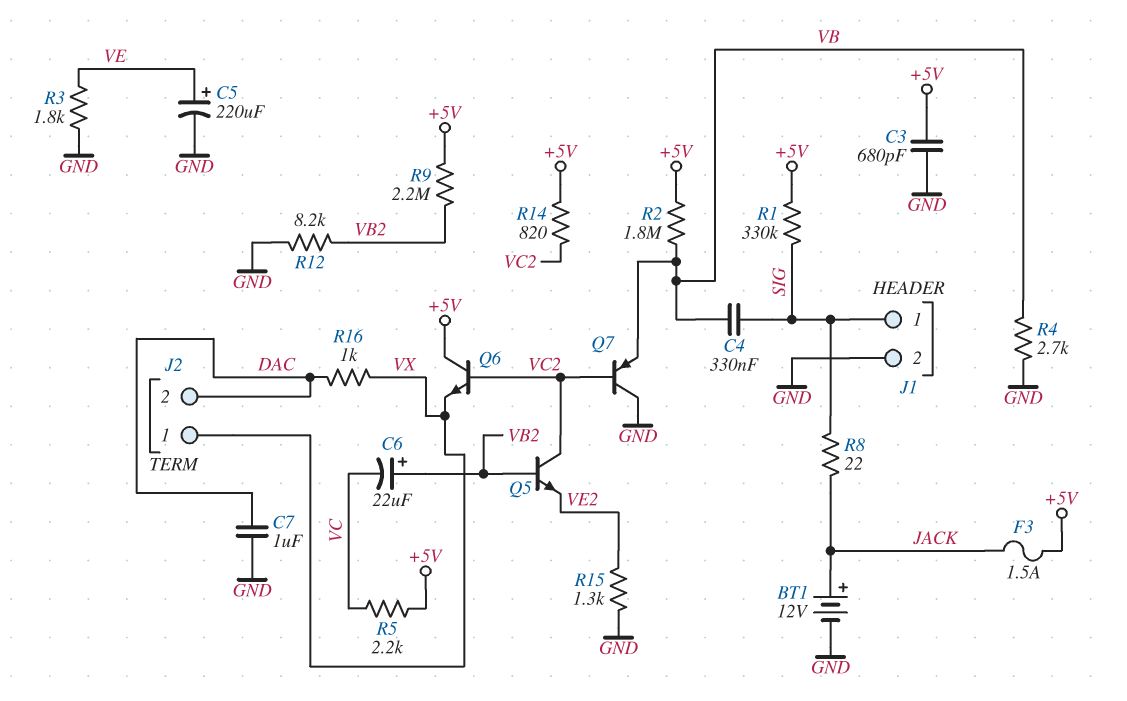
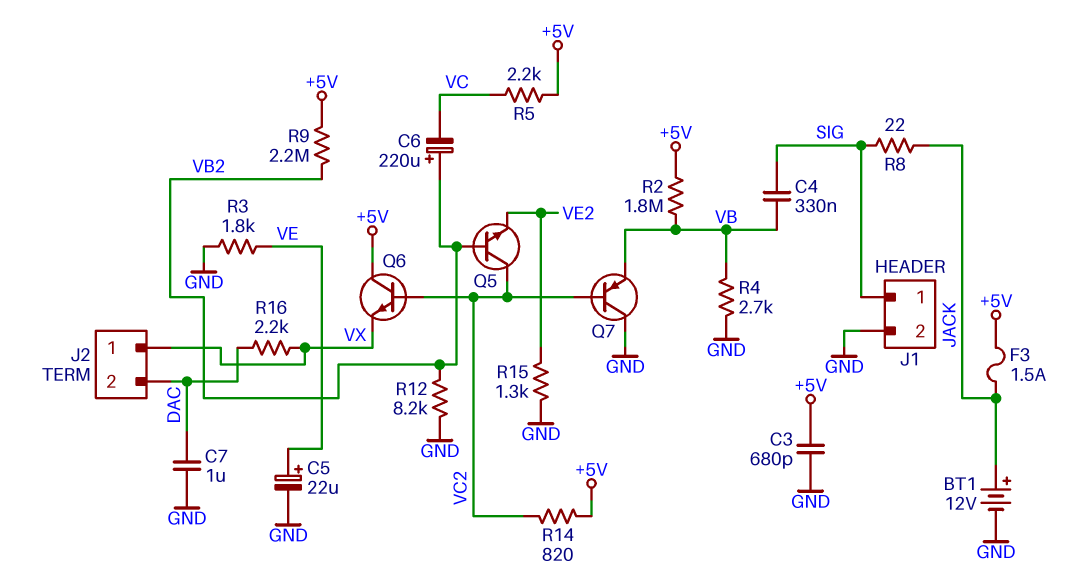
C5: 220uF (plus VE, minus GND) -> 22uF (plus VE, minus GND)
C6: 22uF (plus VB2, minus VC) -> 220uF (plus VB2, minus VC)
R1: 330k (+5V, SIG) -> none
R16: 1k (DAC, VX) -> 2.2k (DAC, VX)

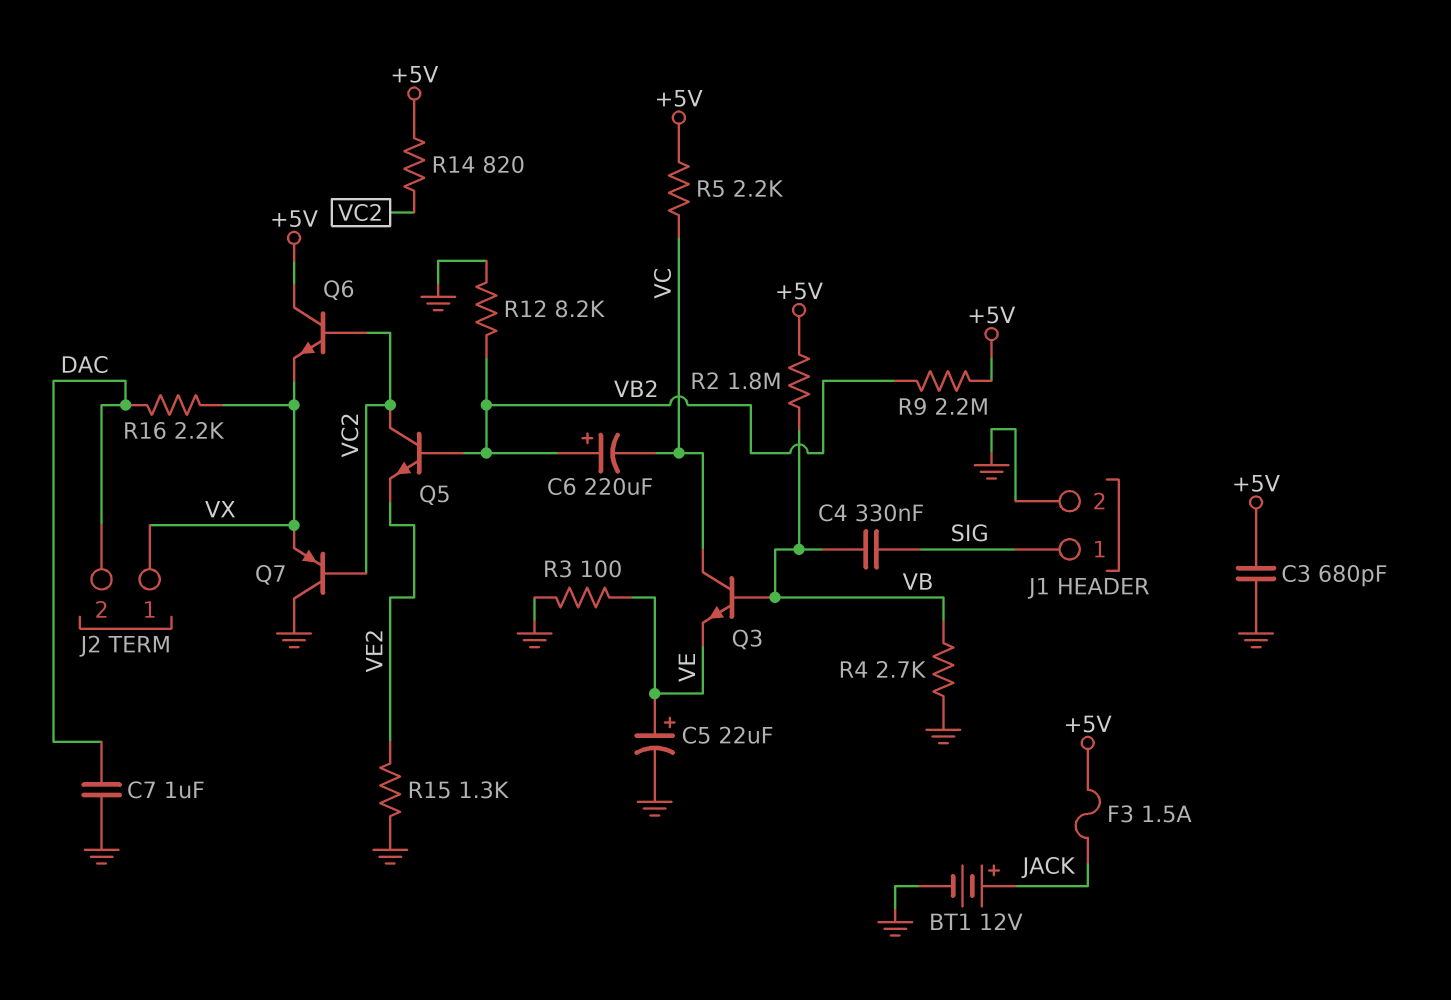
Q3: none -> NPN (B VB, C VC, E VE)
Q7: PNP (B VC2, C GND, E VB) -> PNP (B VC2, C GND, E VX)
R3: 1.8k (GND, VE) -> 100 (GND, VE)
R8: 22 (JACK, SIG) -> none

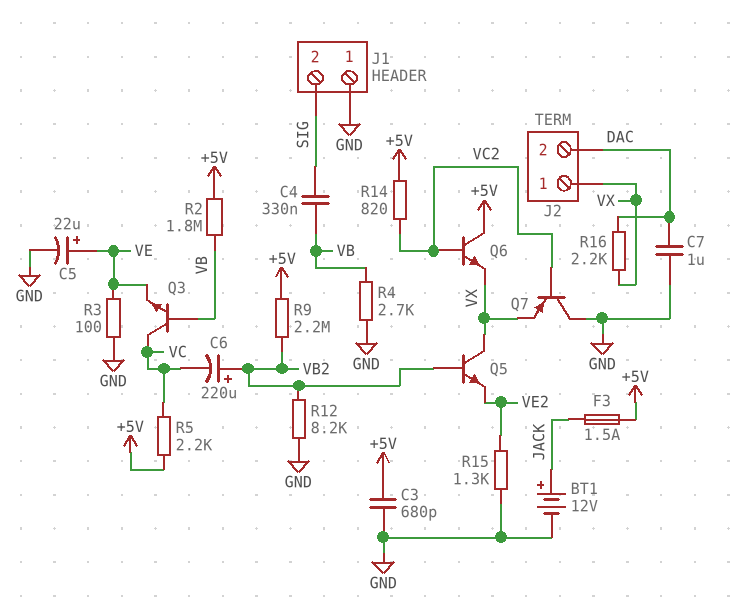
J1 pin 1: SIG -> GND
J1 pin 2: GND -> SIG
Q5: NPN (B VB2, C VC2, E VE2) -> NPN (B VB2, C VX, E VE2)

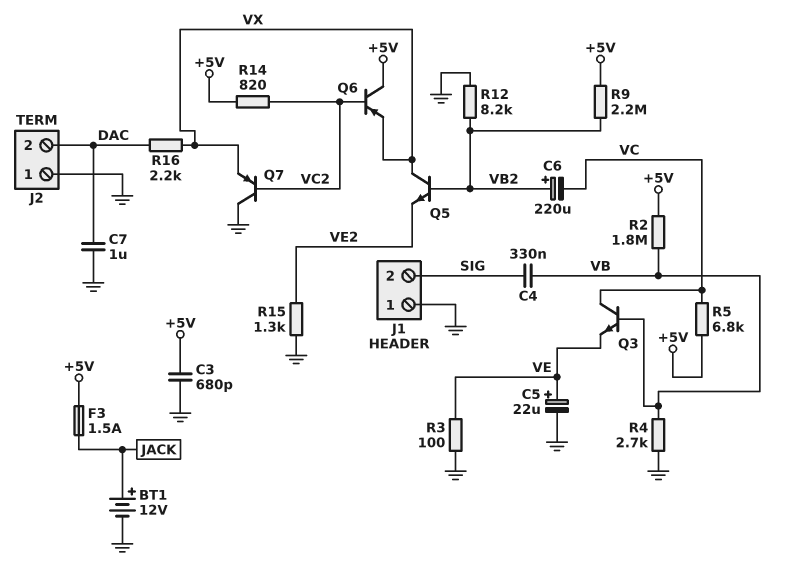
J2 pin 1: VX -> GND
Q6: NPN (B VC2, C +5V, E VX) -> PNP (B VC2, C +5V, E VX)
R5: 2.2k (+5V, VC) -> 6.8k (+5V, VC)

